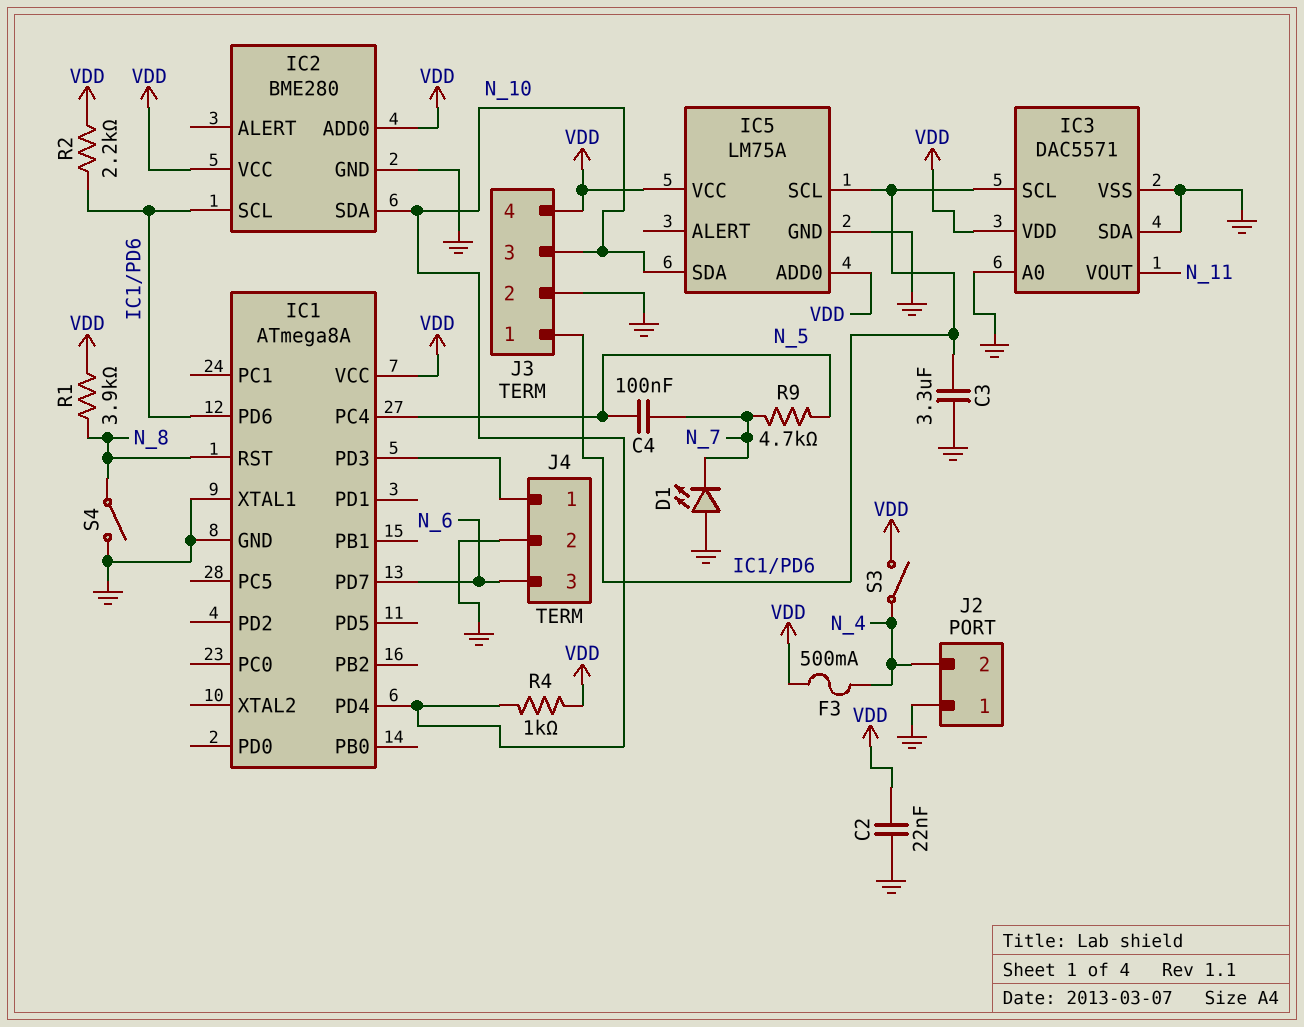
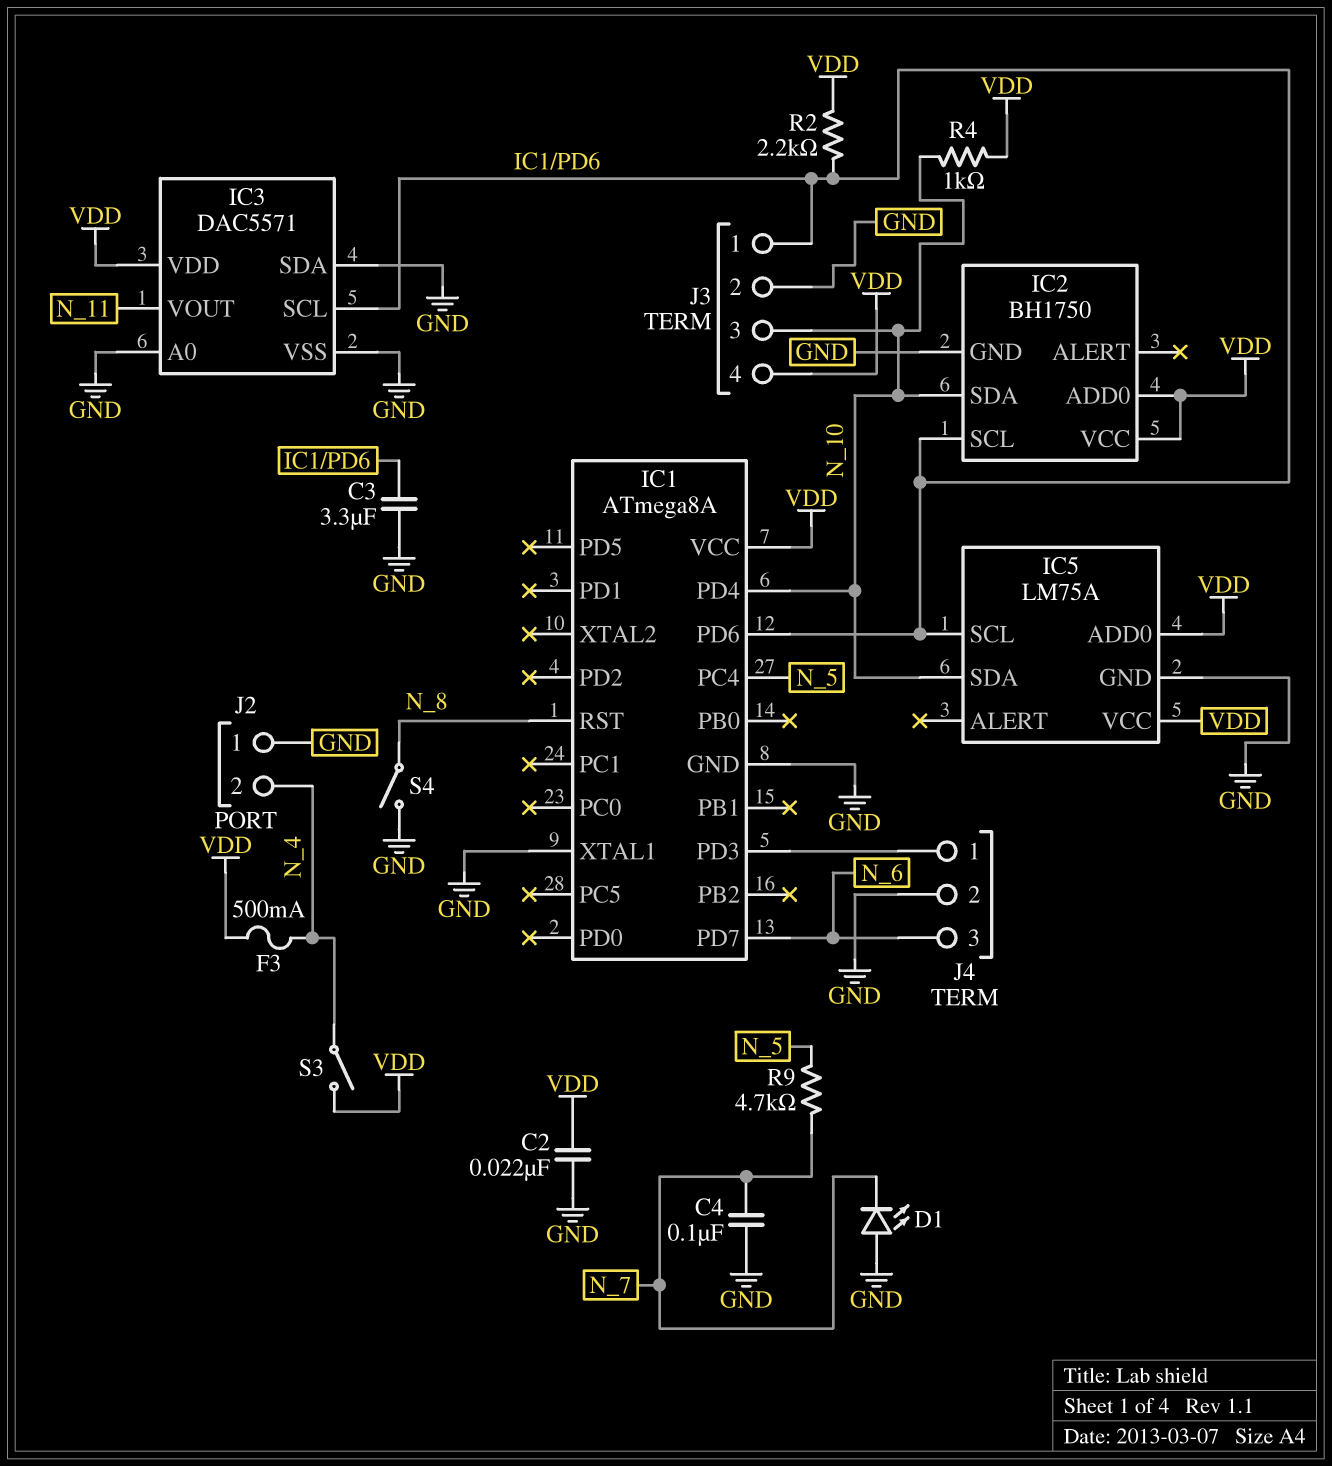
C4: 100nF (N_5, N_7) -> 100nF (GND, N_7)
IC2: BME280 -> BH1750
R1: 3.9k (N_8, VDD) -> none

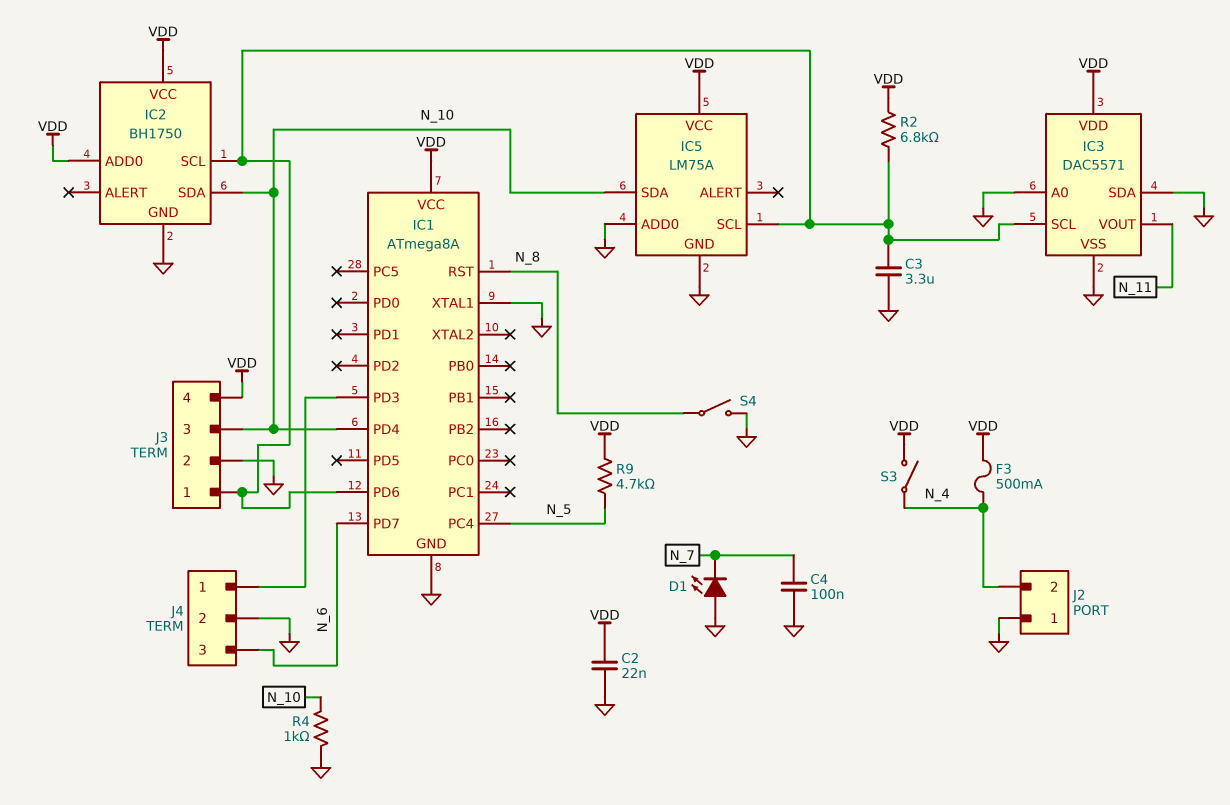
IC5 pin ADD0: VDD -> GND
R2: 2.2k (IC1/PD6, VDD) -> 6.8k (IC1/PD6, VDD)
R4: 1k (N_10, VDD) -> 1k (GND, N_10)
R9: 4.7k (N_5, N_7) -> 4.7k (N_5, VDD)

